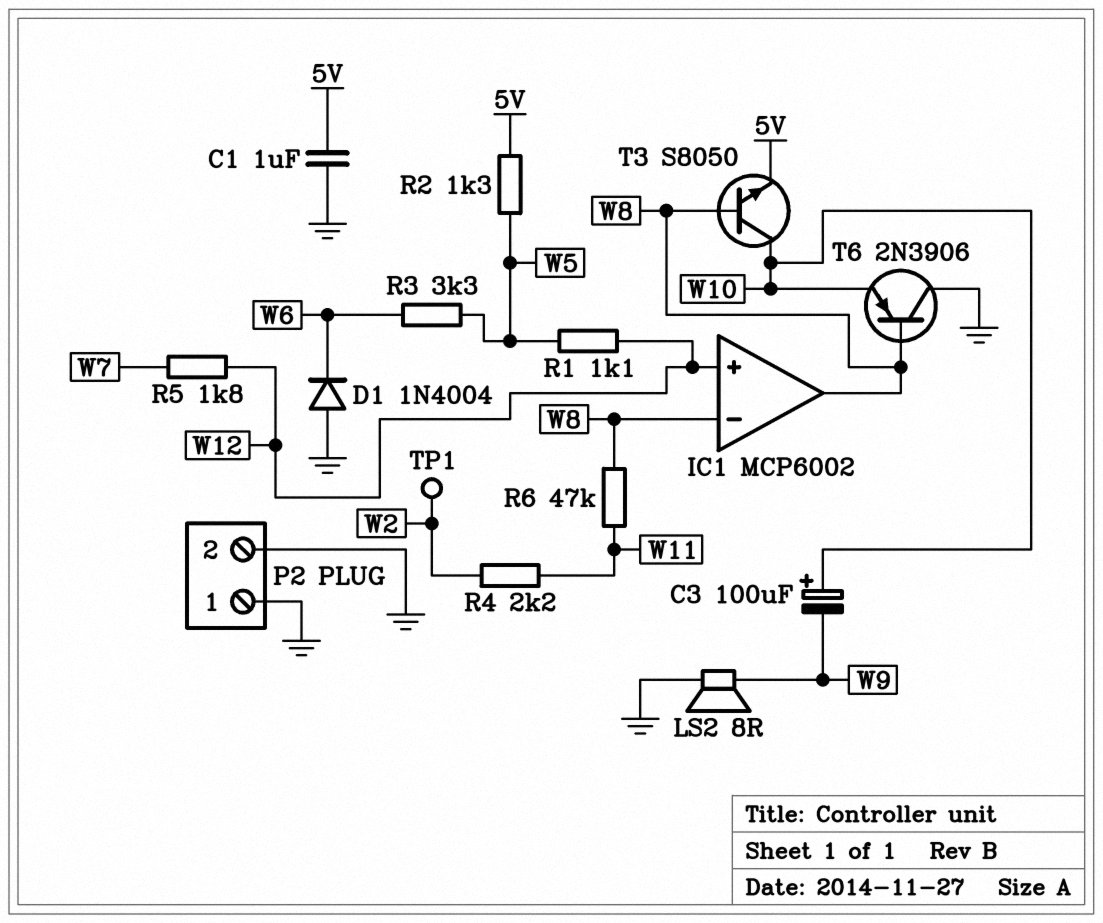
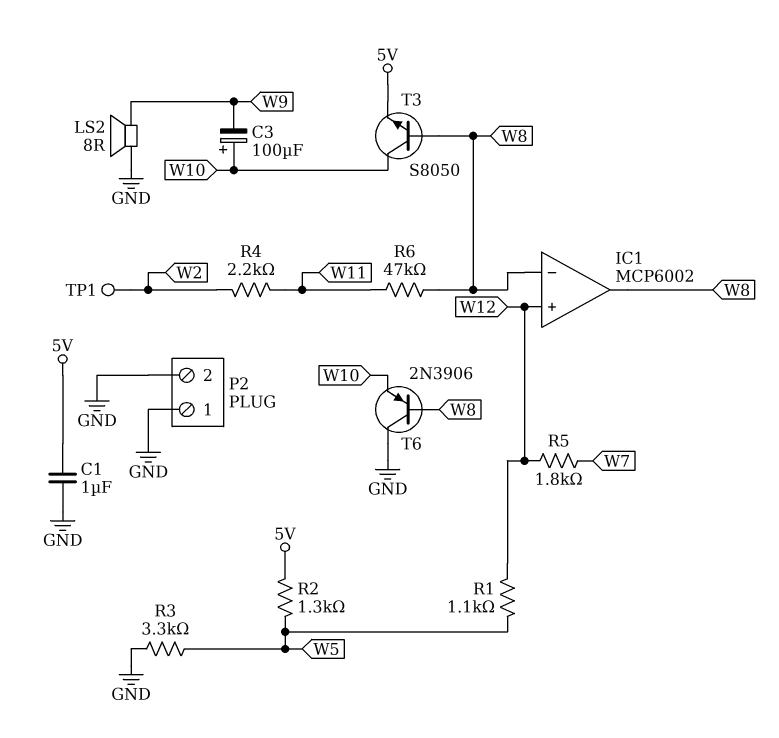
D1: diode 1N4004 (A GND, K W6) -> none
R3: 3.3k (W5, W6) -> 3.3k (GND, W5)

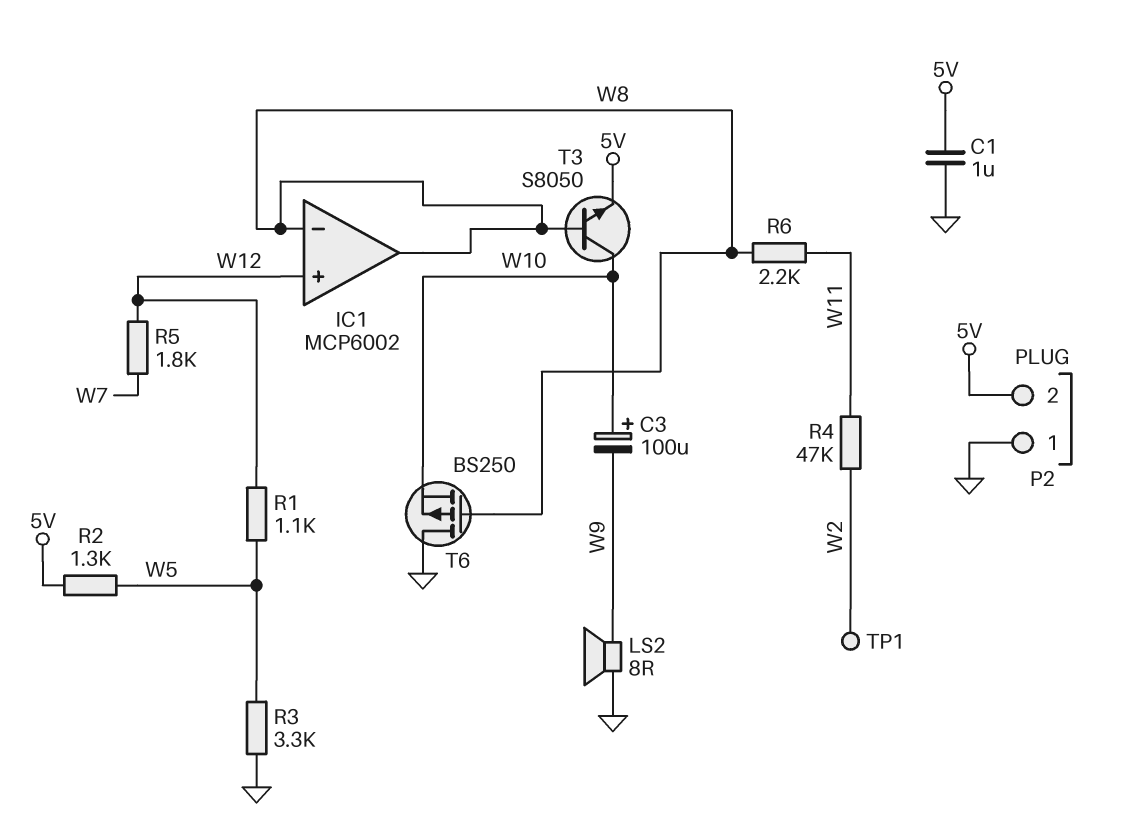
P2 pin 2: GND -> 5V
R4: 2.2k (W2, W11) -> 47k (W2, W11)
R6: 47k (W8, W11) -> 2.2k (W8, W11)
T6: PNP 2N3906 (B W8, C GND, E W10) -> PMOS BS250 (G W8, D GND, S W10)

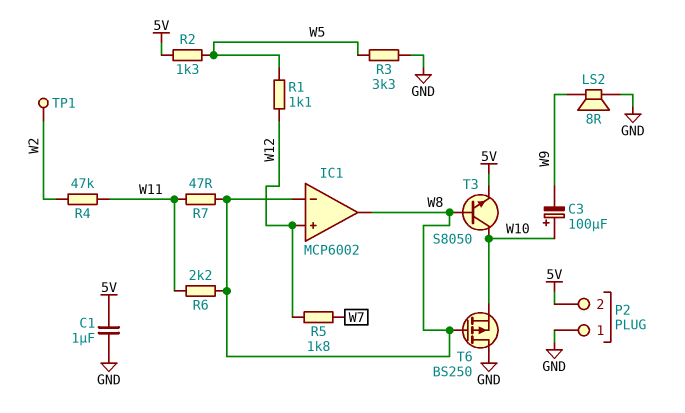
R7: none -> 47 (W8, W11)

